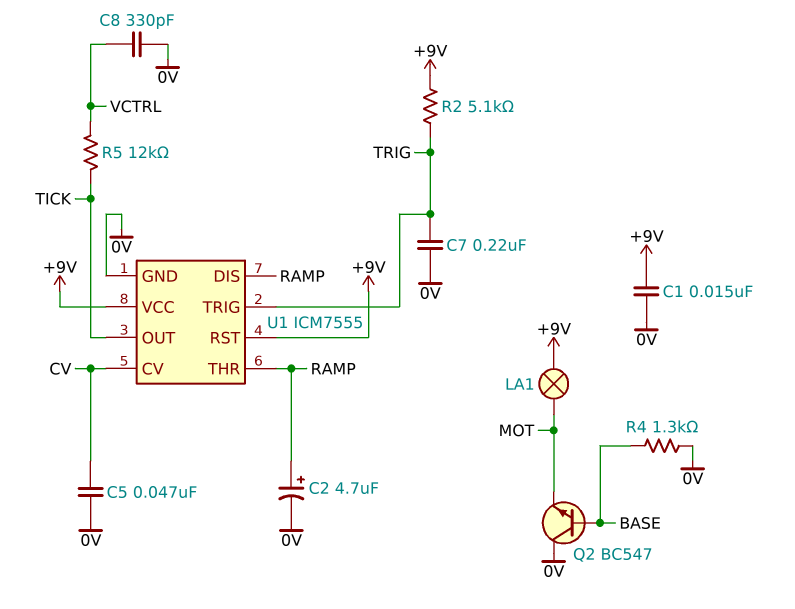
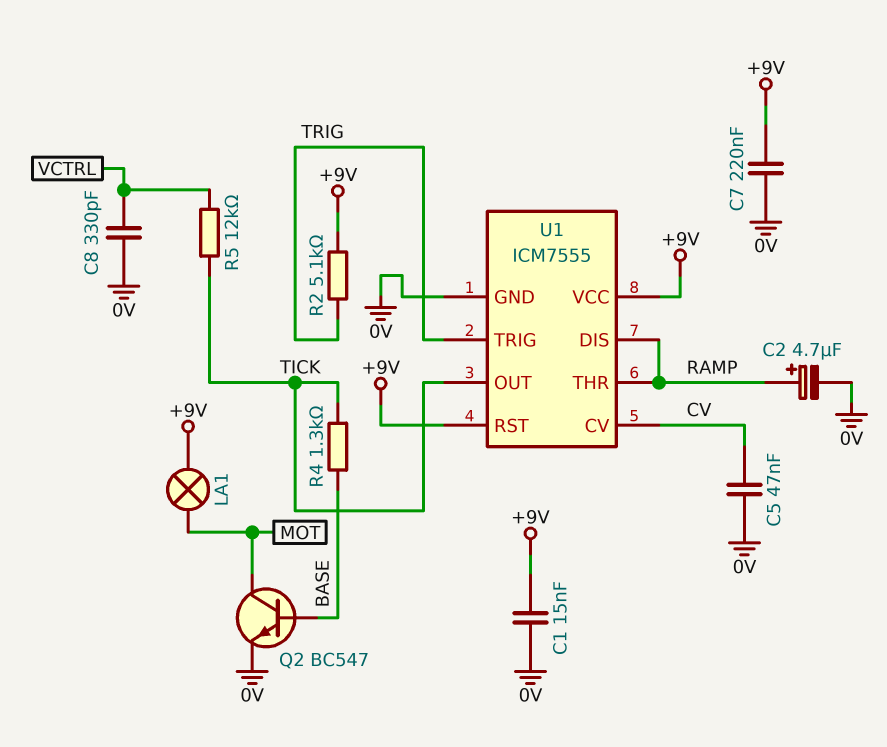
C7: 220nF (0V, TRIG) -> 220nF (+9V, 0V)
Q2: NPN BC547 (B BASE, C 0V, E MOT) -> NPN BC547 (B BASE, C MOT, E 0V)
R4: 1.3k (0V, BASE) -> 1.3k (BASE, TICK)

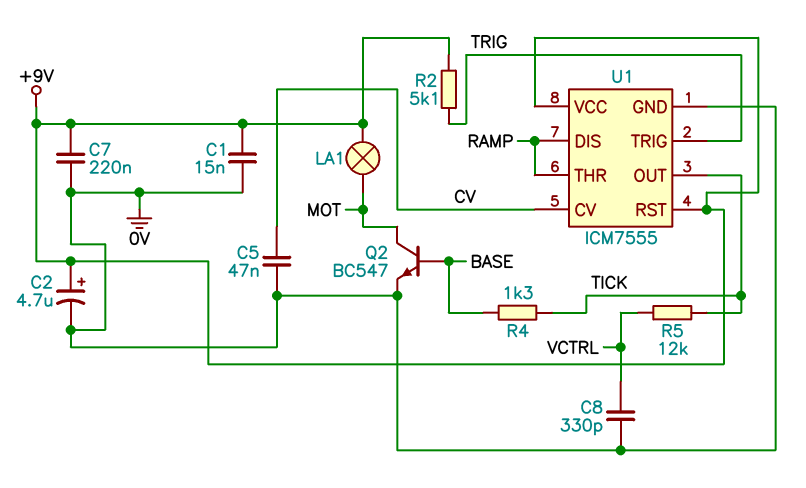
C2: 4.7uF (plus RAMP, minus 0V) -> 4.7uF (plus +9V, minus 0V)

